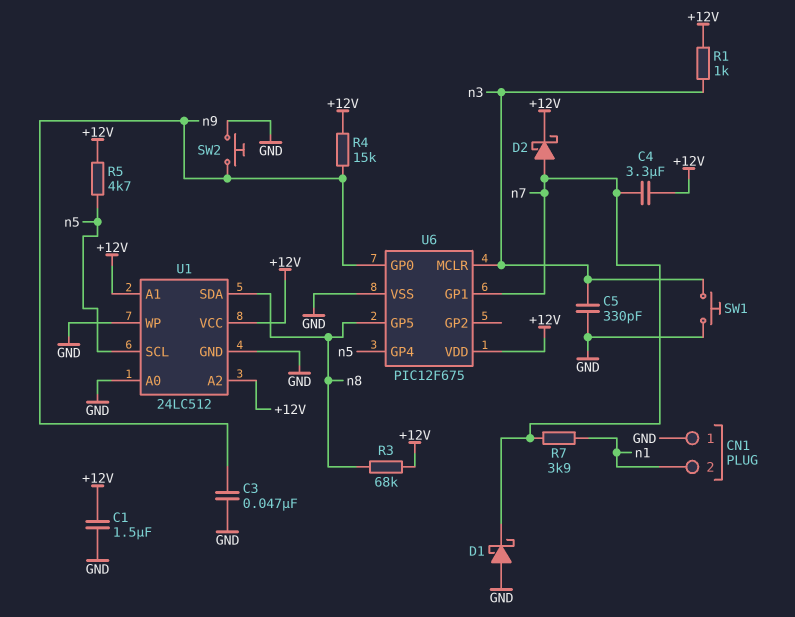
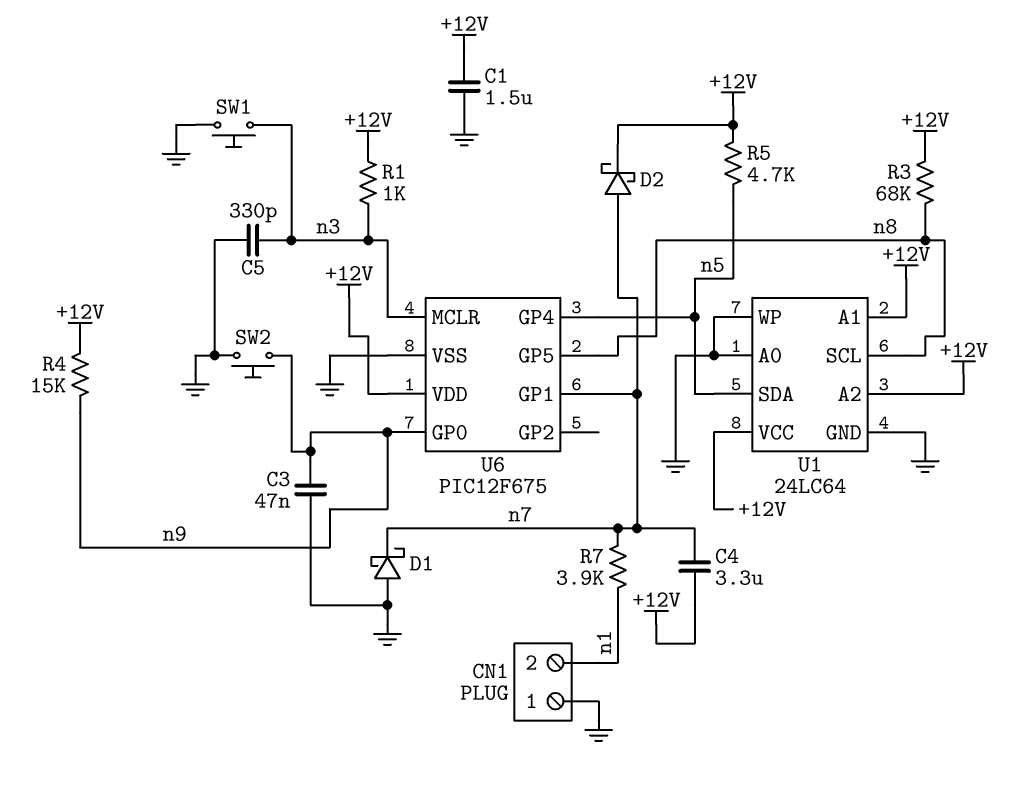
U1: 24LC512 -> 24LC64
U1 pin SCL: n5 -> n8
U1 pin SDA: n8 -> n5

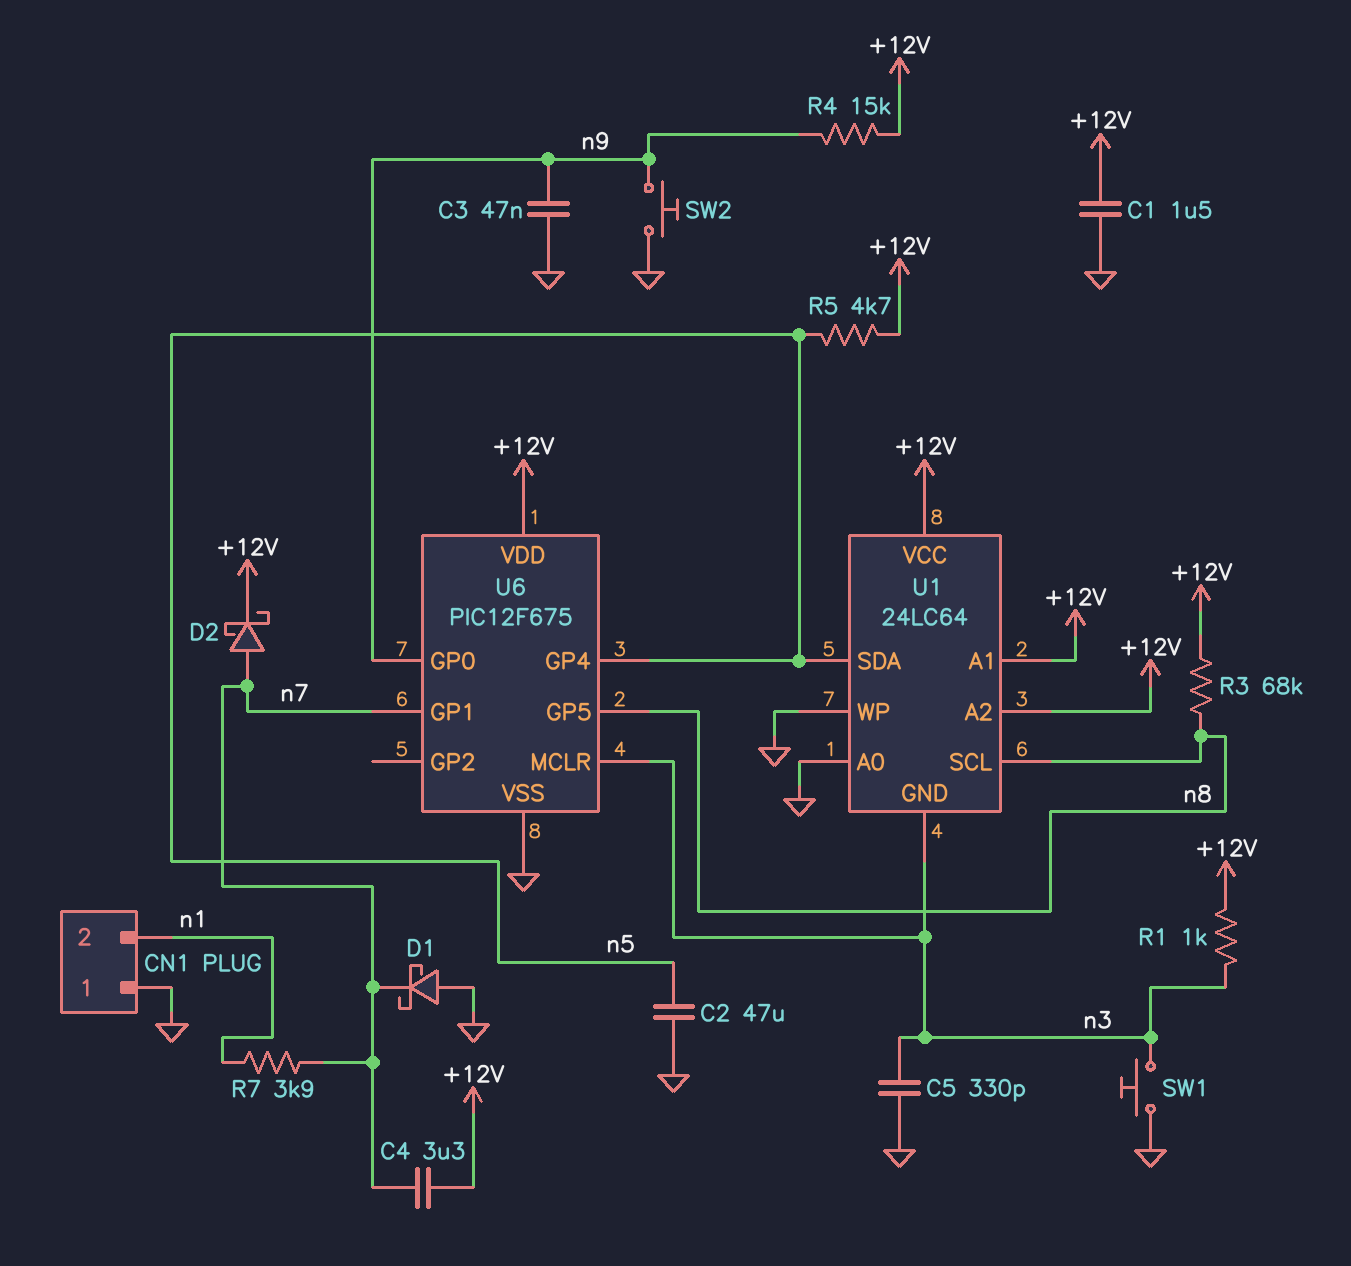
C2: none -> 47uF (GND, n5)
U1 pin GND: GND -> n3

